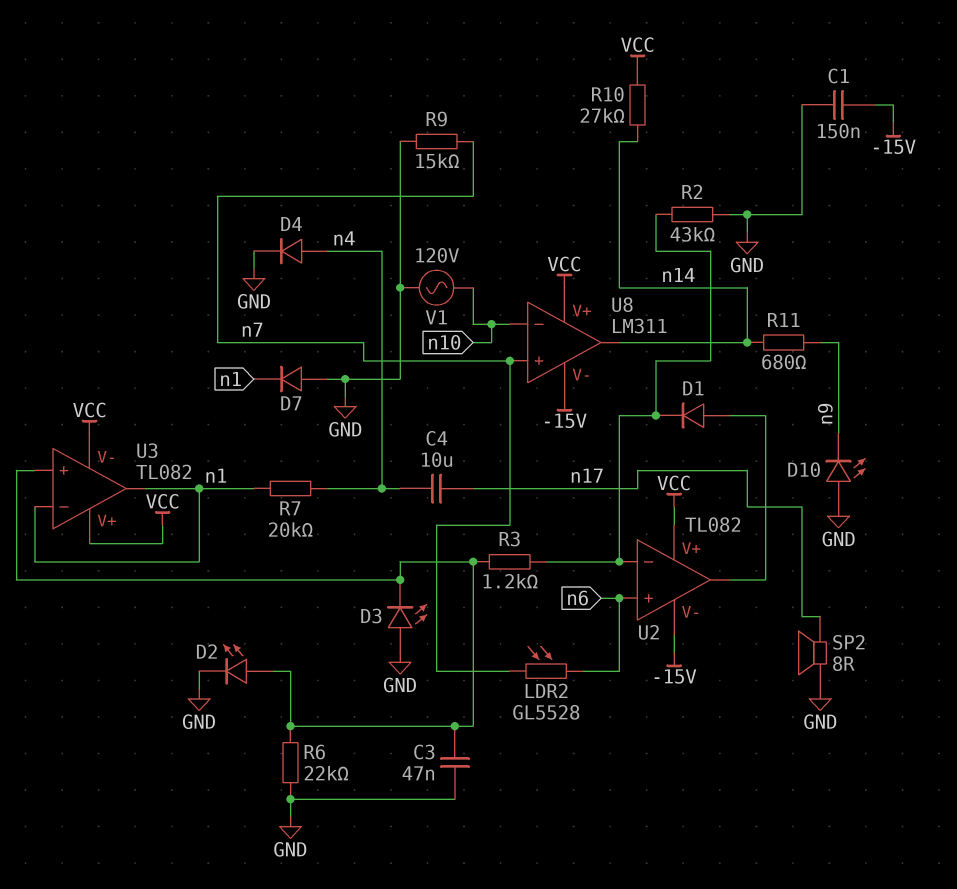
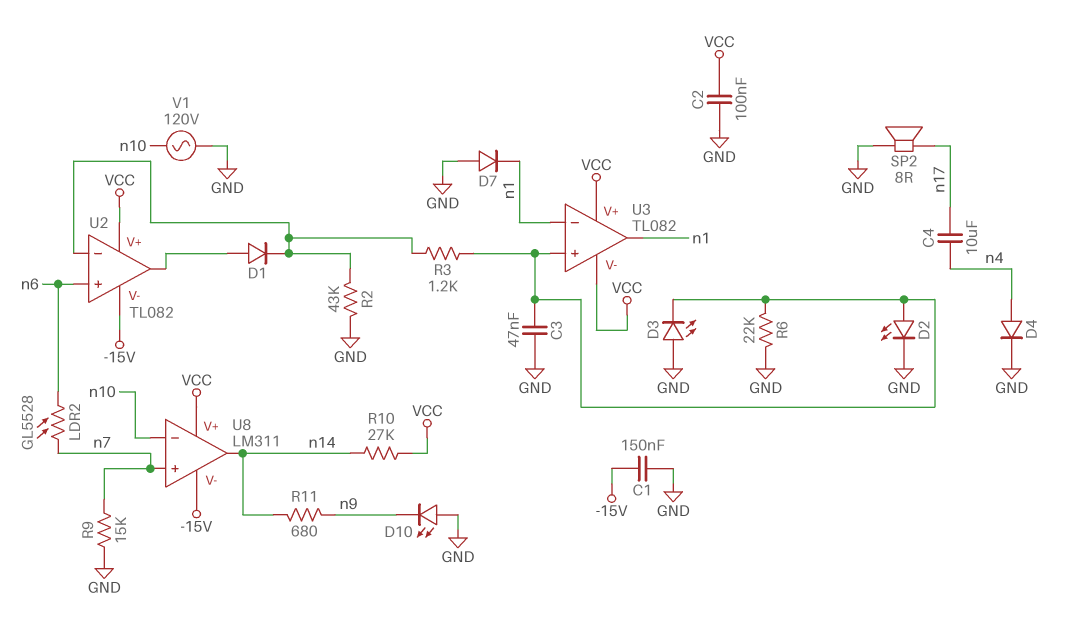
C2: none -> 100nF (GND, VCC)
R7: 20k (n1, n4) -> none

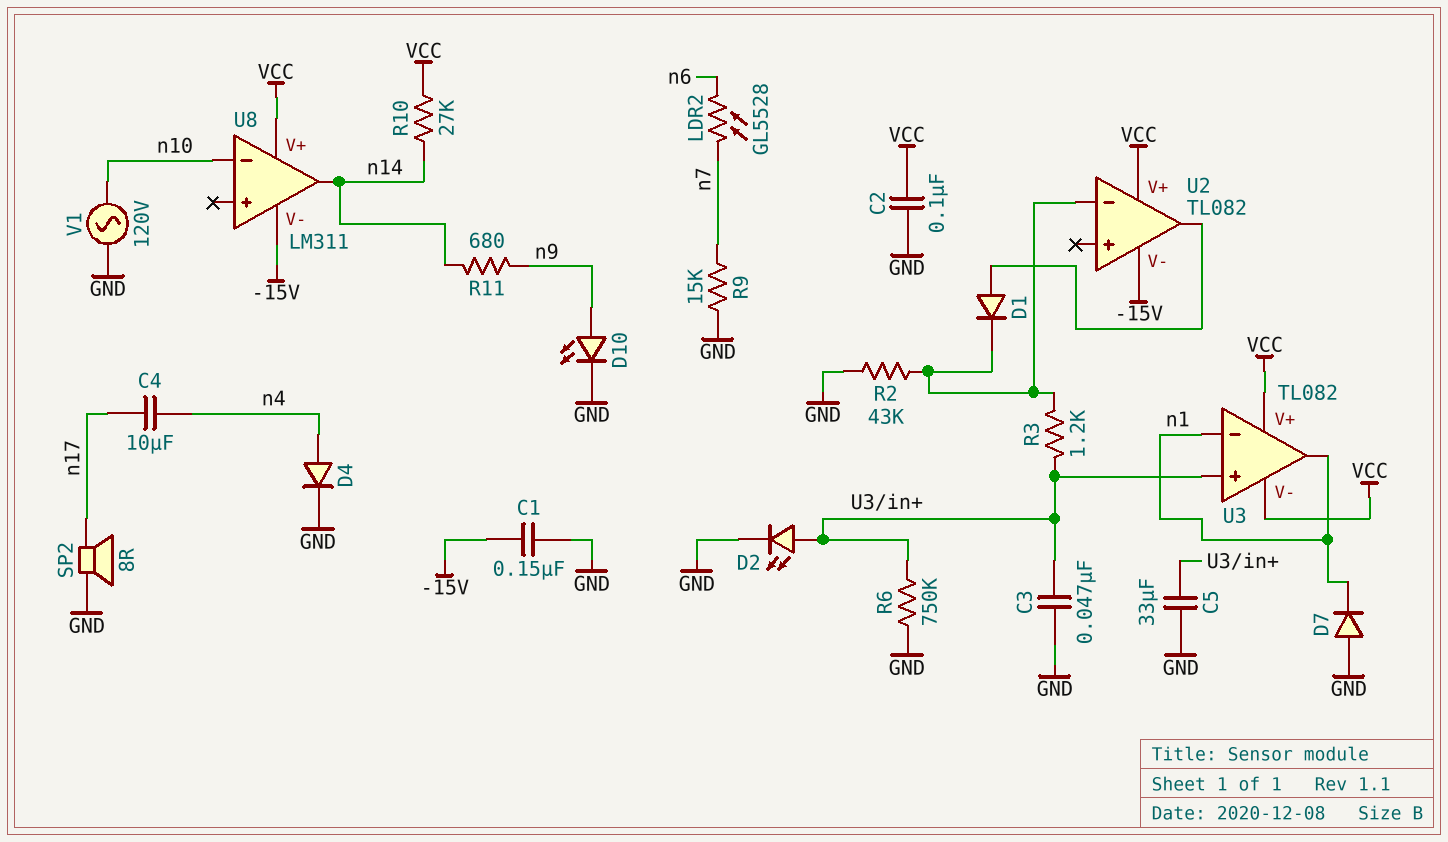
C5: none -> 33uF (GND, U3/in+)
D3: LED (A GND, K U3/in+) -> none
D10: LED (A GND, K n9) -> LED (A n9, K GND)
R6: 22k (GND, U3/in+) -> 750k (GND, U3/in+)
U2 pin in+: n6 -> none
U8 pin in+: n7 -> none

